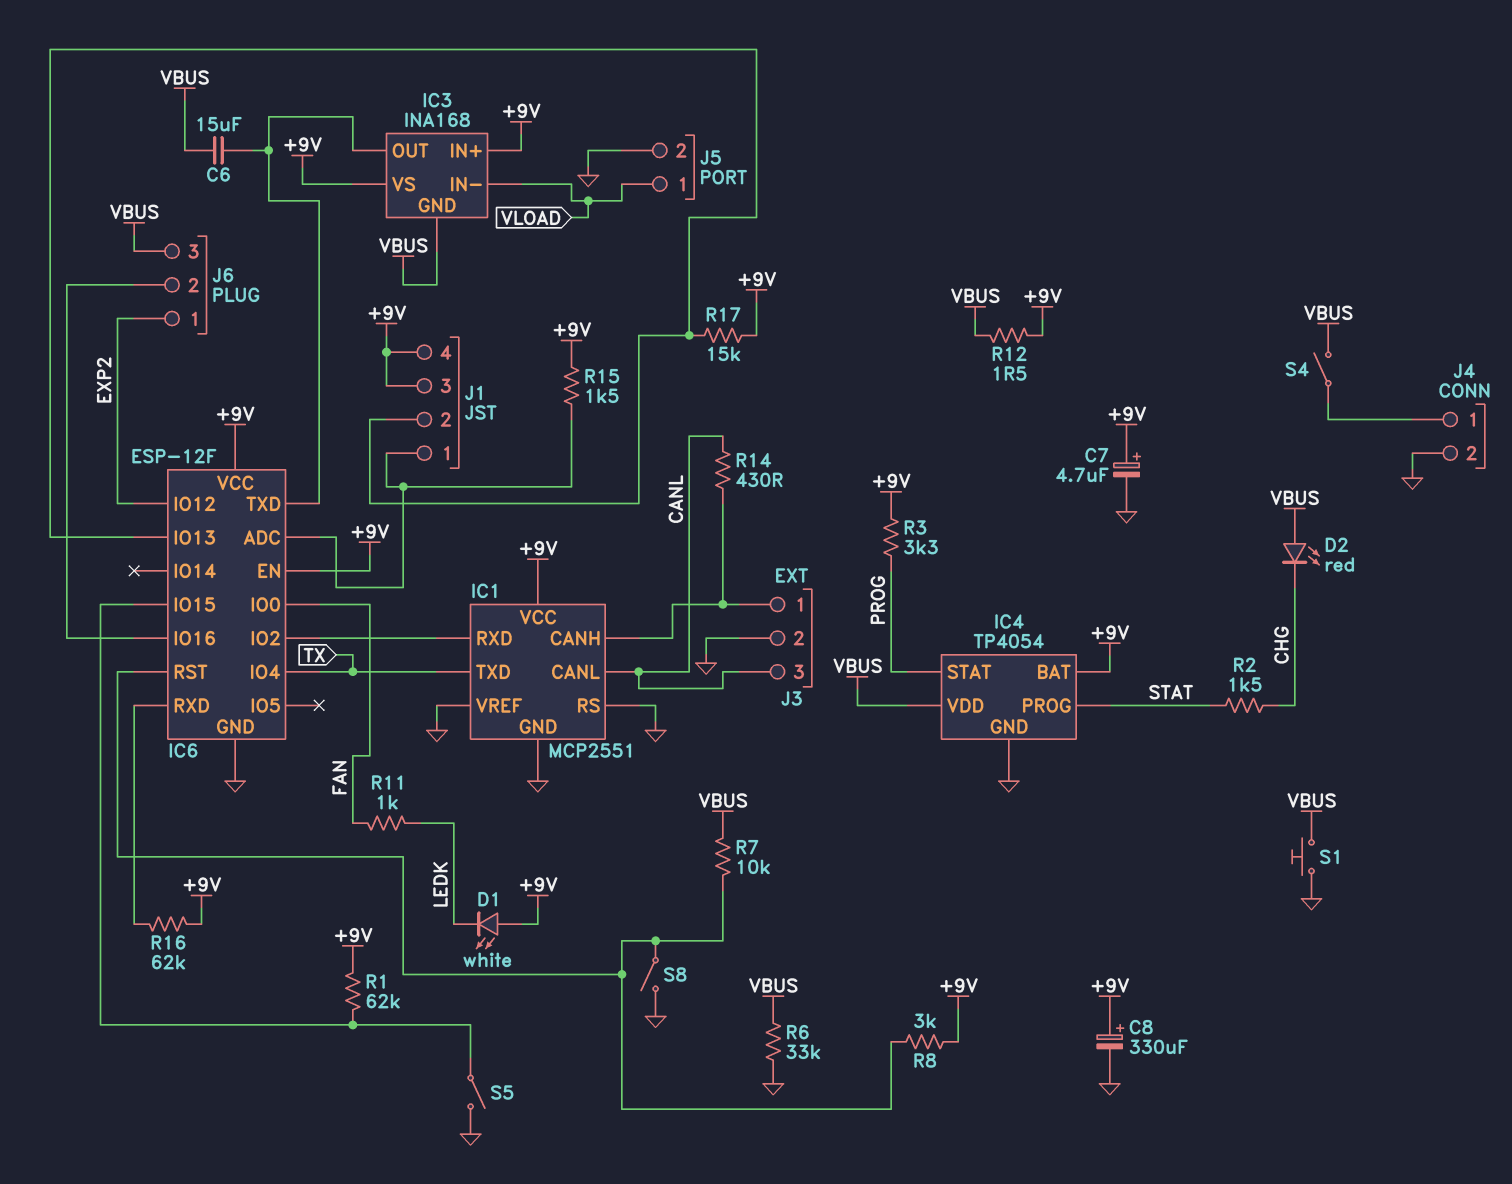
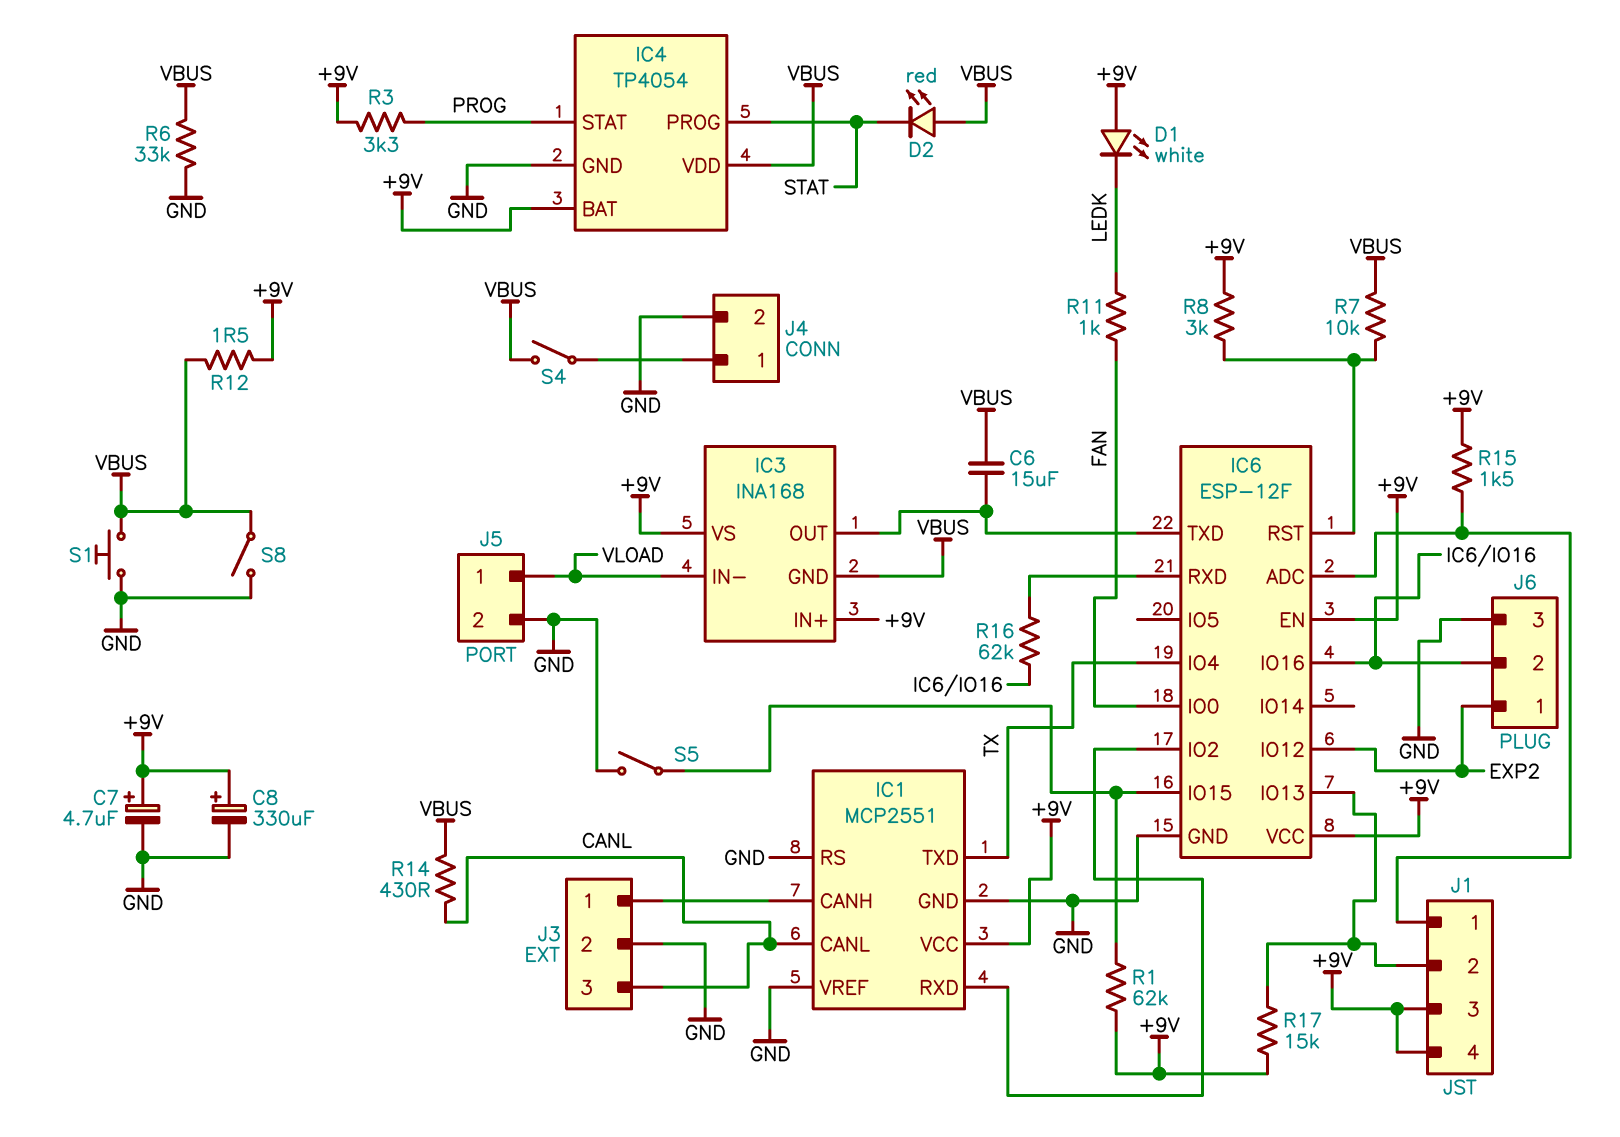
D2: LED red (A VBUS, K CHG) -> LED red (A VBUS, K STAT)
J6 pin 3: VBUS -> GND
R2: 1.5k (CHG, STAT) -> none
R14: 430 (CANL, IC1/CANH) -> 430 (CANL, VBUS)
R16: 62k (+9V, IC6/RXD) -> 62k (IC6/IO16, IC6/RXD)
S8: switch (GND, IC6/RST) -> switch (GND, VBUS)

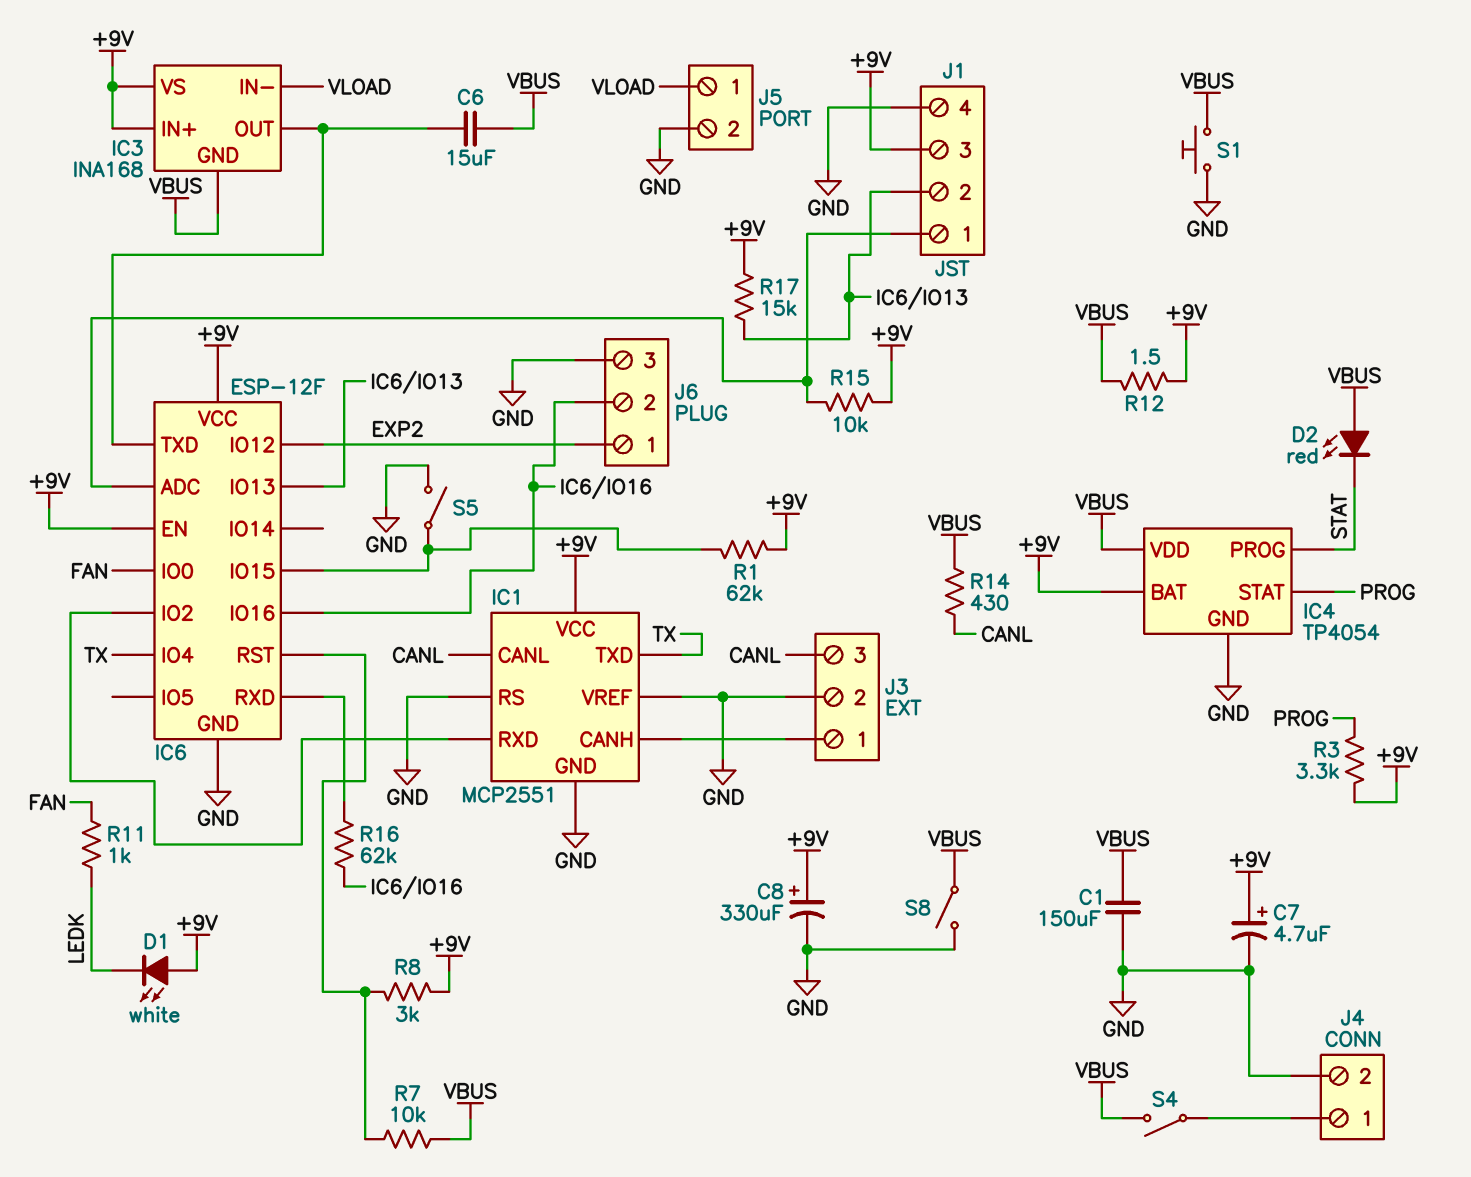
C1: none -> 150uF (GND, VBUS)
J1 pin 4: +9V -> GND
R6: 33k (GND, VBUS) -> none
R15: 1.5k (+9V, IC6/ADC) -> 10k (+9V, IC6/ADC)

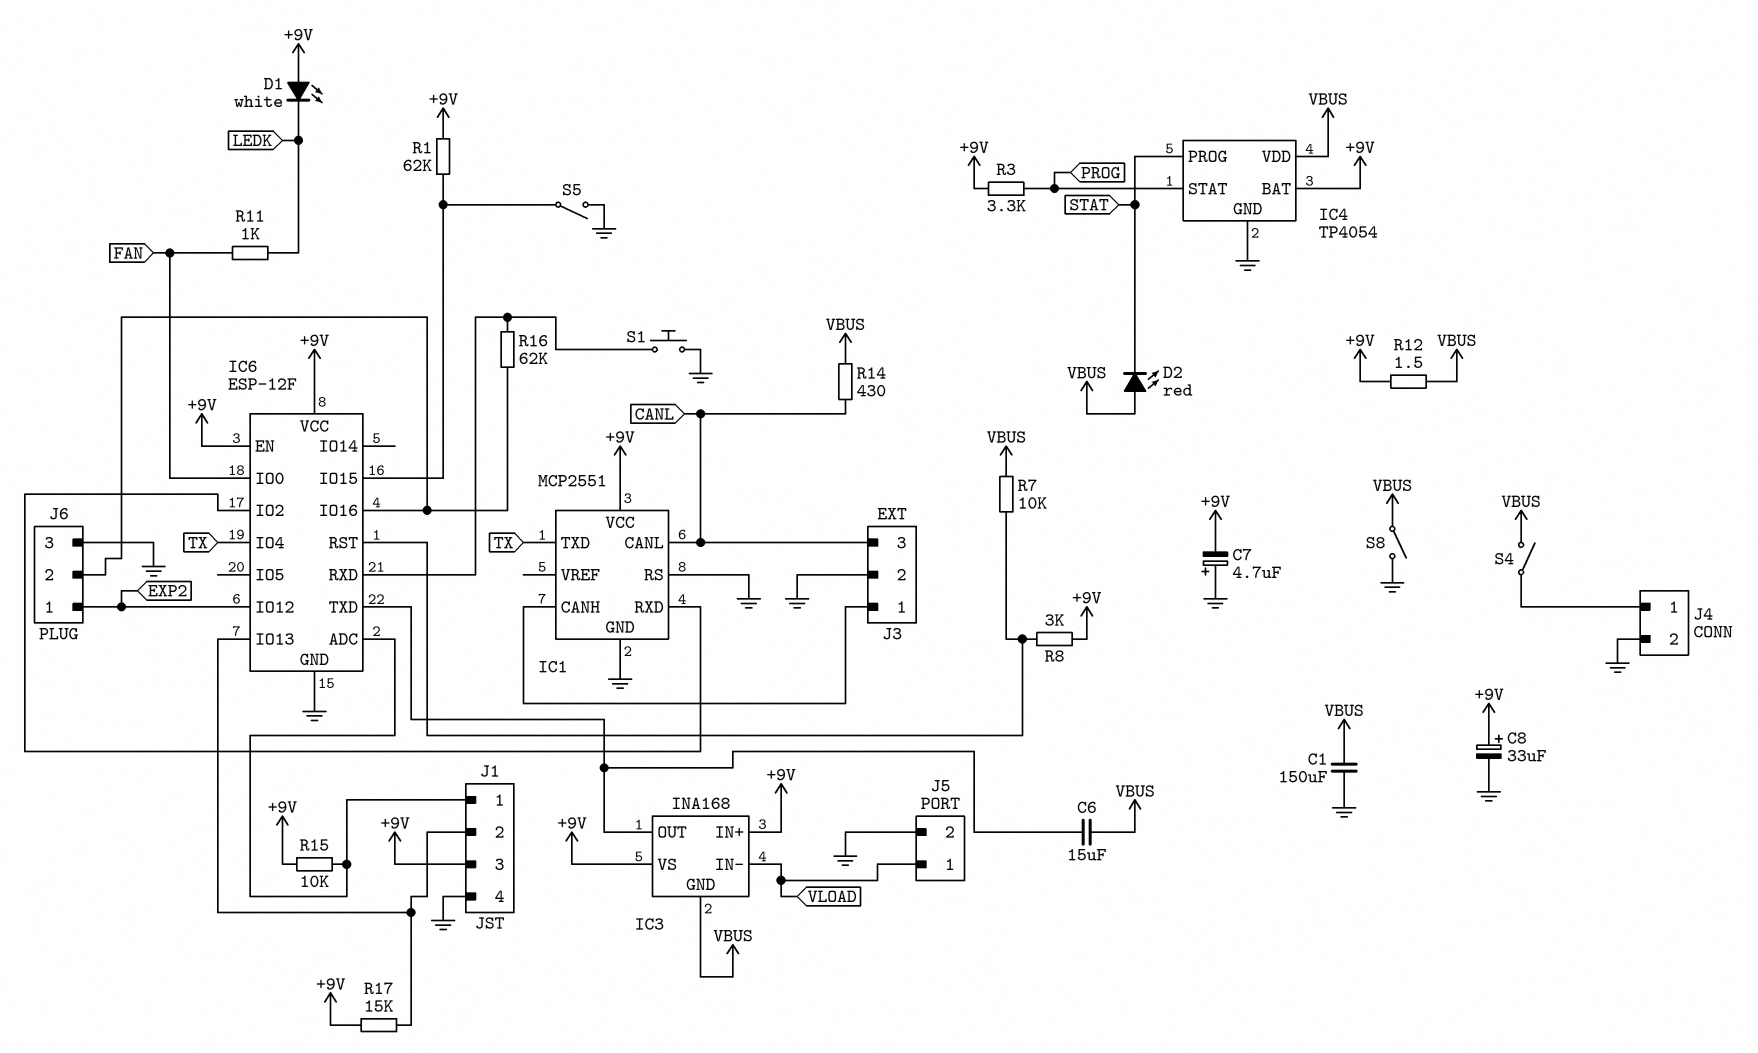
C7: 4.7uF (plus +9V, minus GND) -> 4.7uF (plus GND, minus +9V)
C8: 330uF (plus +9V, minus GND) -> 33uF (plus +9V, minus GND)
IC1 pin VREF: GND -> none
S1: button (GND, VBUS) -> button (GND, IC6/RXD)

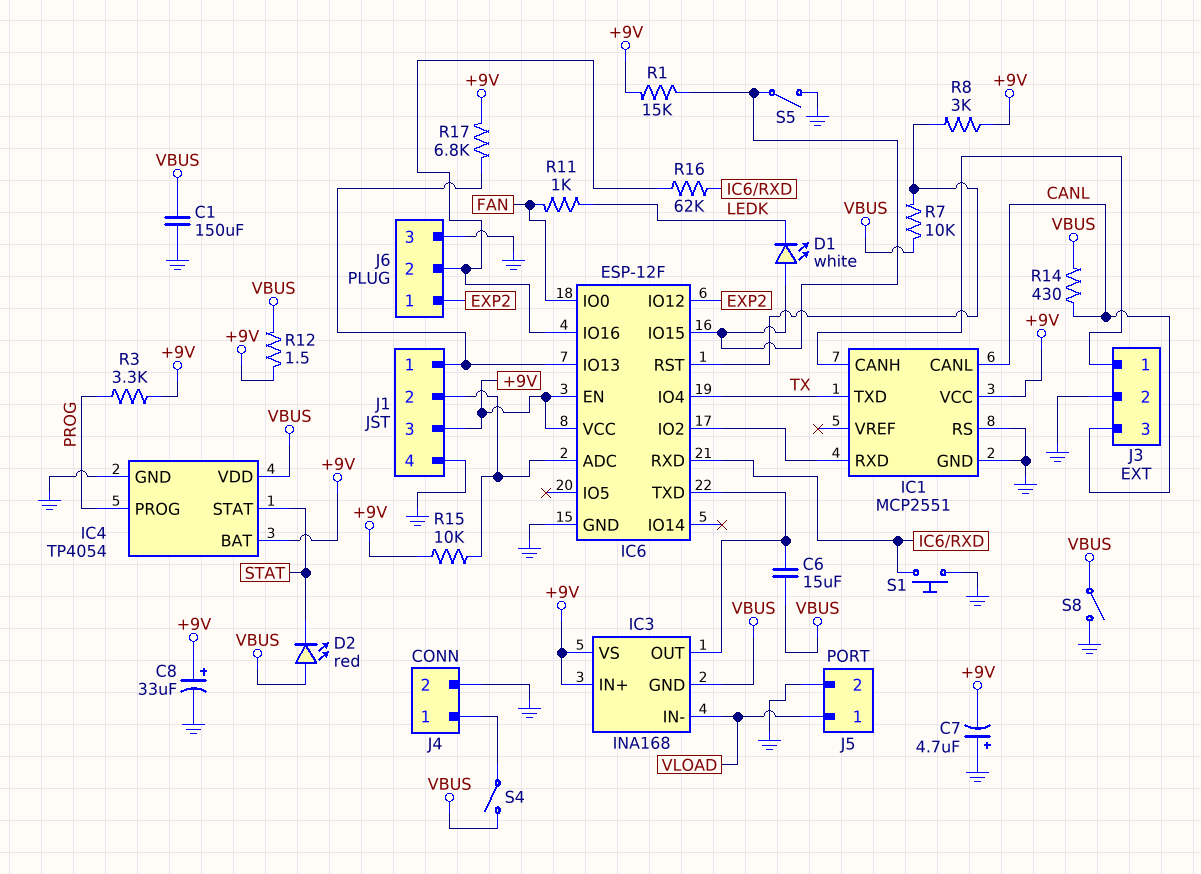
D1: LED white (A +9V, K LEDK) -> LED white (A IC6/IO15, K LEDK)
IC4 pin PROG: STAT -> PROG
IC4 pin STAT: PROG -> STAT
J1 pin 1: IC6/ADC -> IC6/IO13
J1 pin 2: IC6/IO13 -> IC6/ADC
R1: 62k (+9V, IC6/IO15) -> 15k (+9V, IC6/IO15)
R17: 15k (+9V, IC6/IO13) -> 6.8k (+9V, IC6/IO13)

